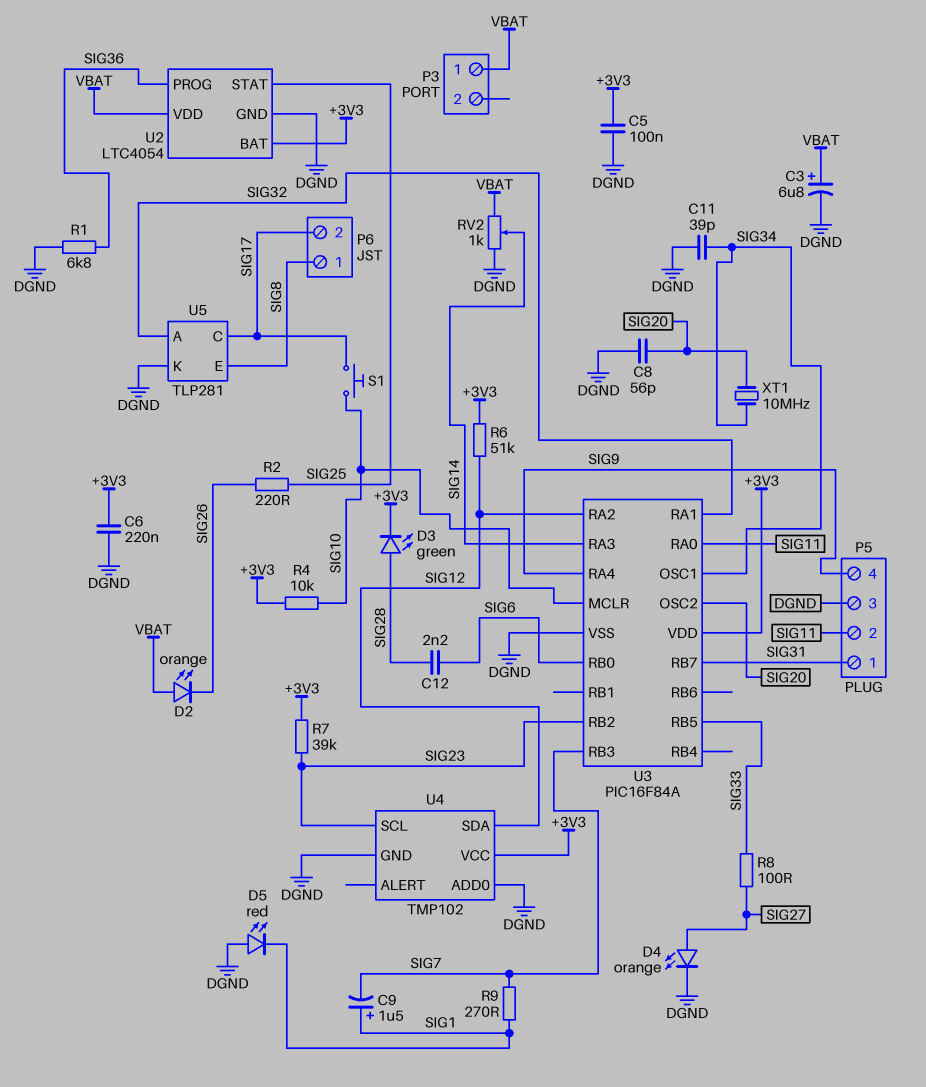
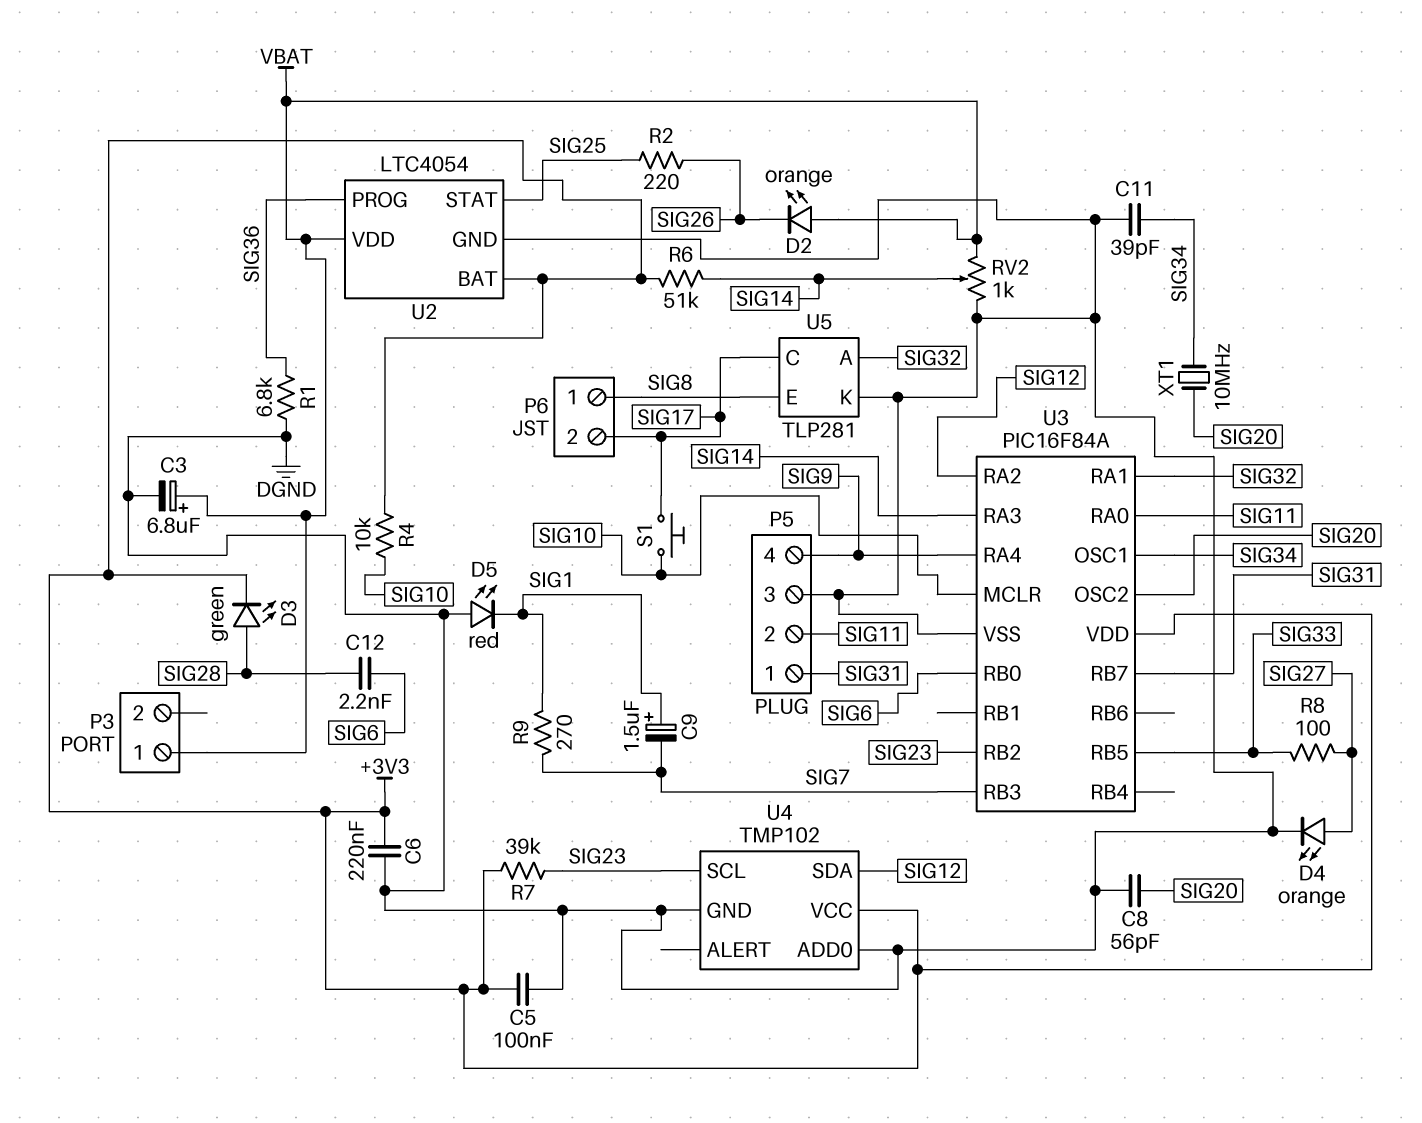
R6: 51k (+3V3, SIG12) -> 51k (+3V3, SIG14)

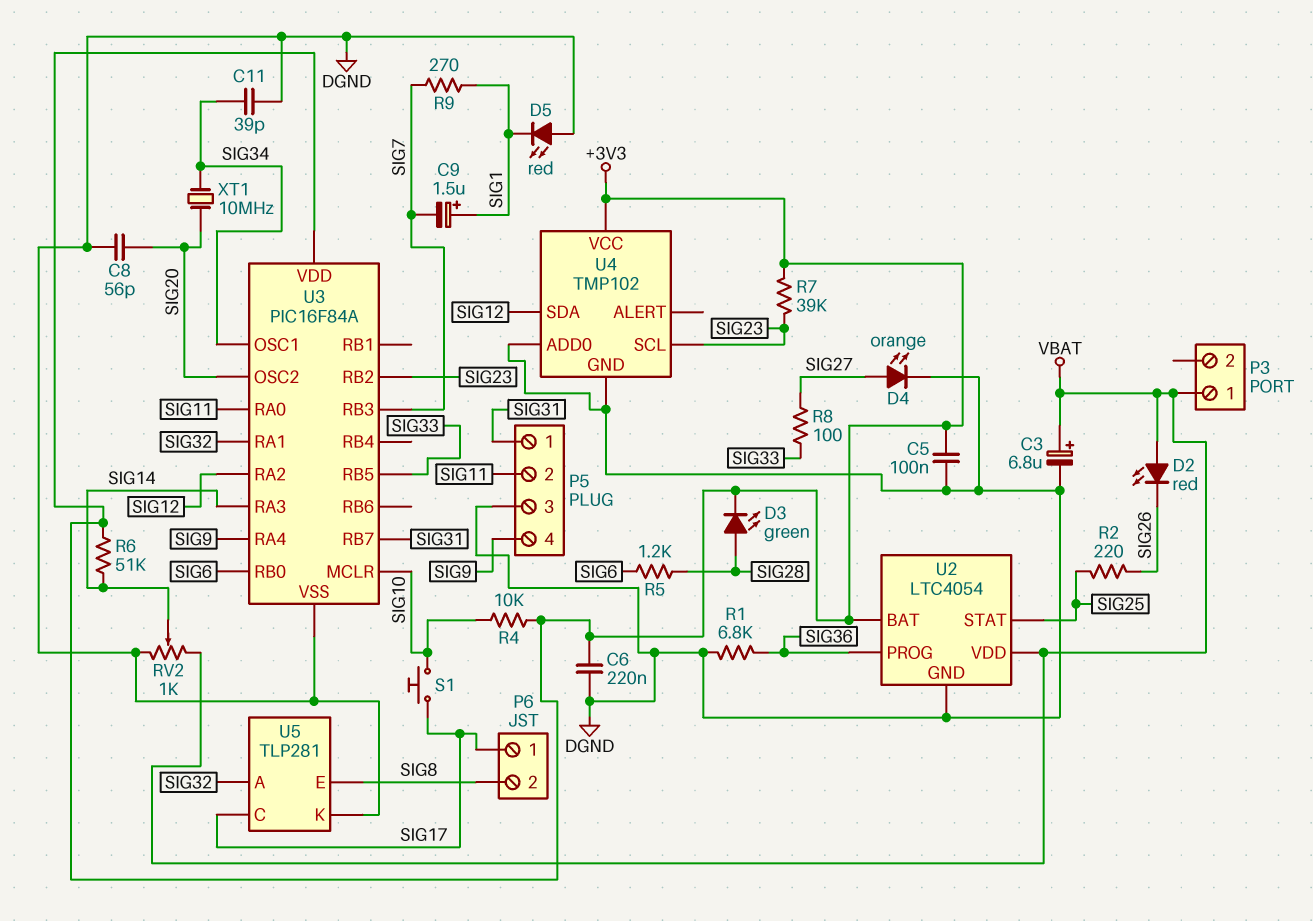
C12: 2.2nF (SIG6, SIG28) -> none
D2: LED orange (A VBAT, K SIG26) -> LED red (A VBAT, K SIG26)
P6 pin 1: SIG8 -> SIG17
P6 pin 2: SIG17 -> SIG8
R5: none -> 1.2k (SIG6, SIG28)

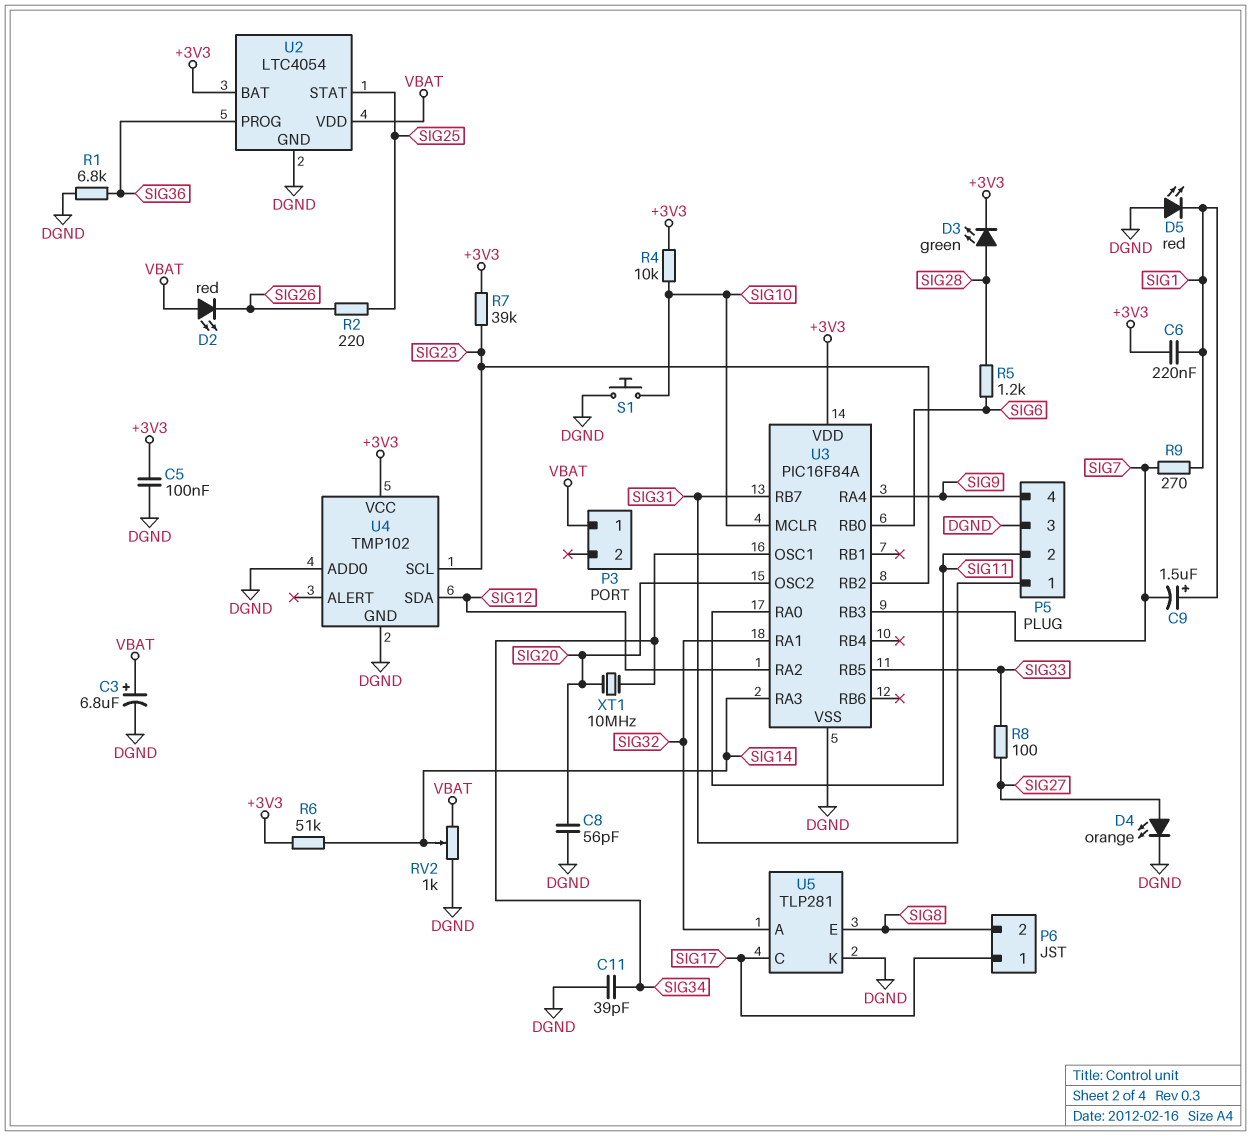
C6: 220nF (+3V3, DGND) -> 220nF (+3V3, SIG1)
S1: button (SIG10, SIG17) -> button (DGND, SIG10)

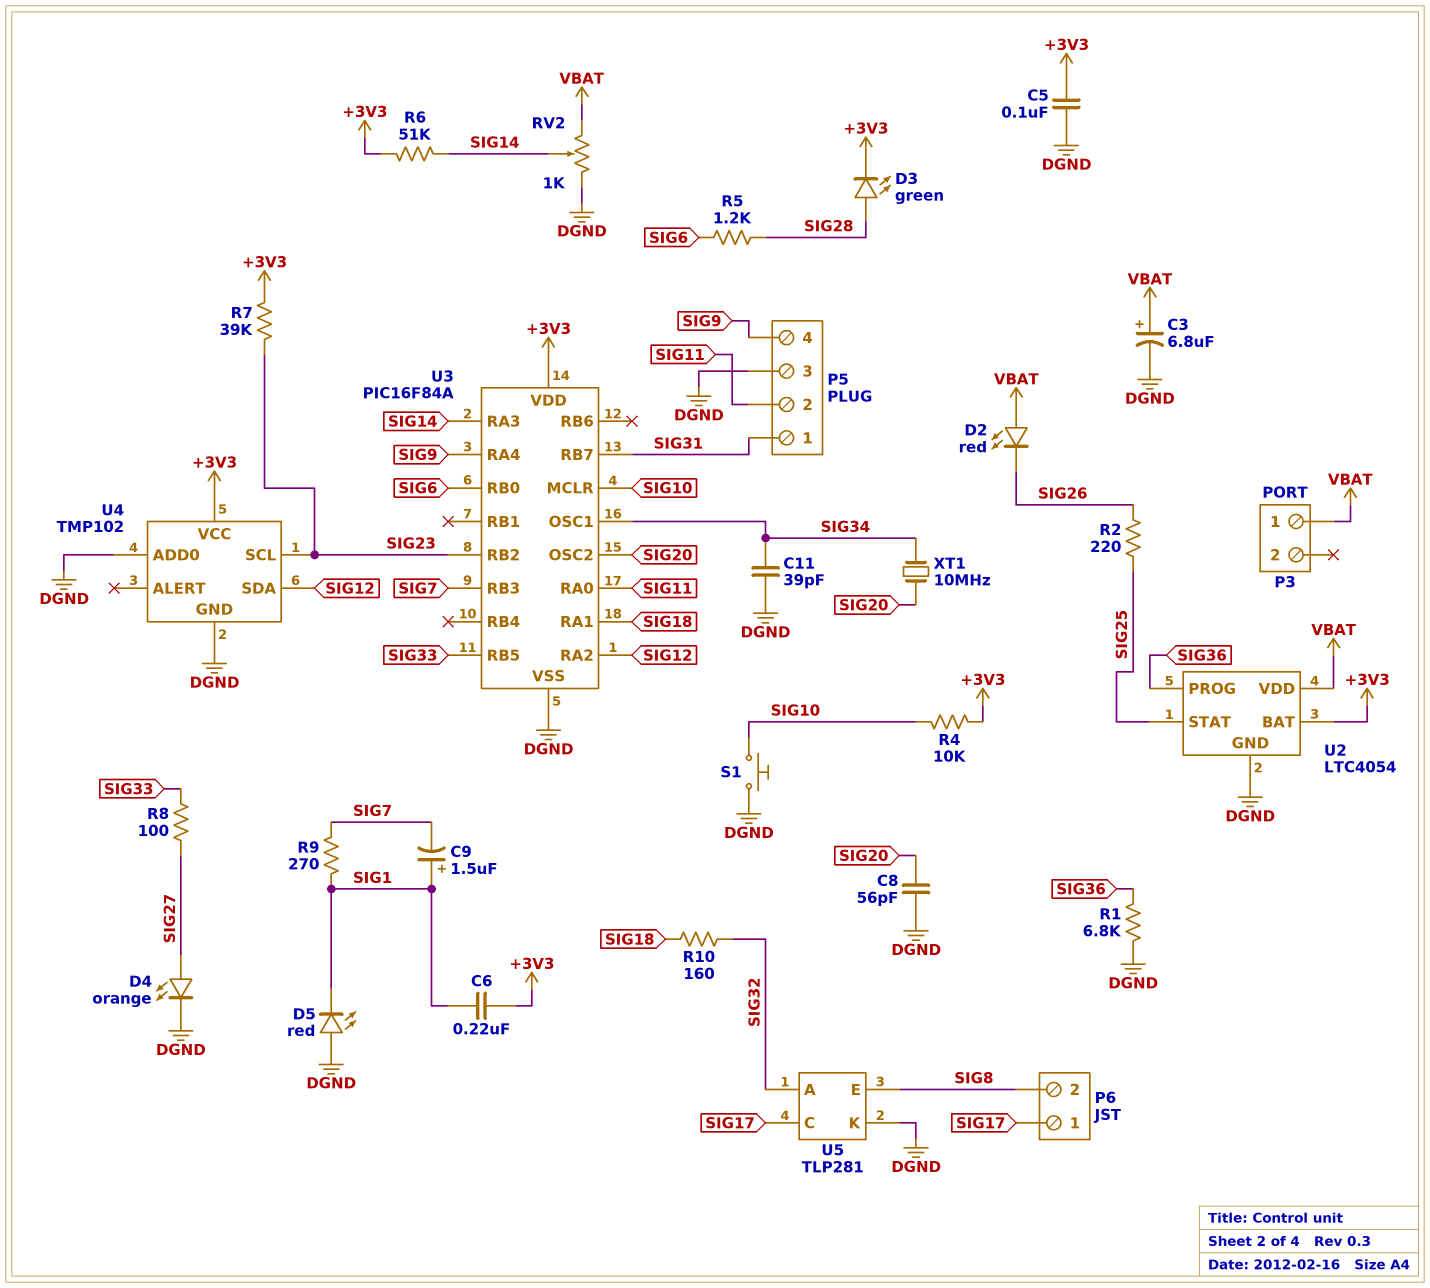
R10: none -> 160 (SIG18, SIG32)
U3 pin RA1: SIG32 -> SIG18

